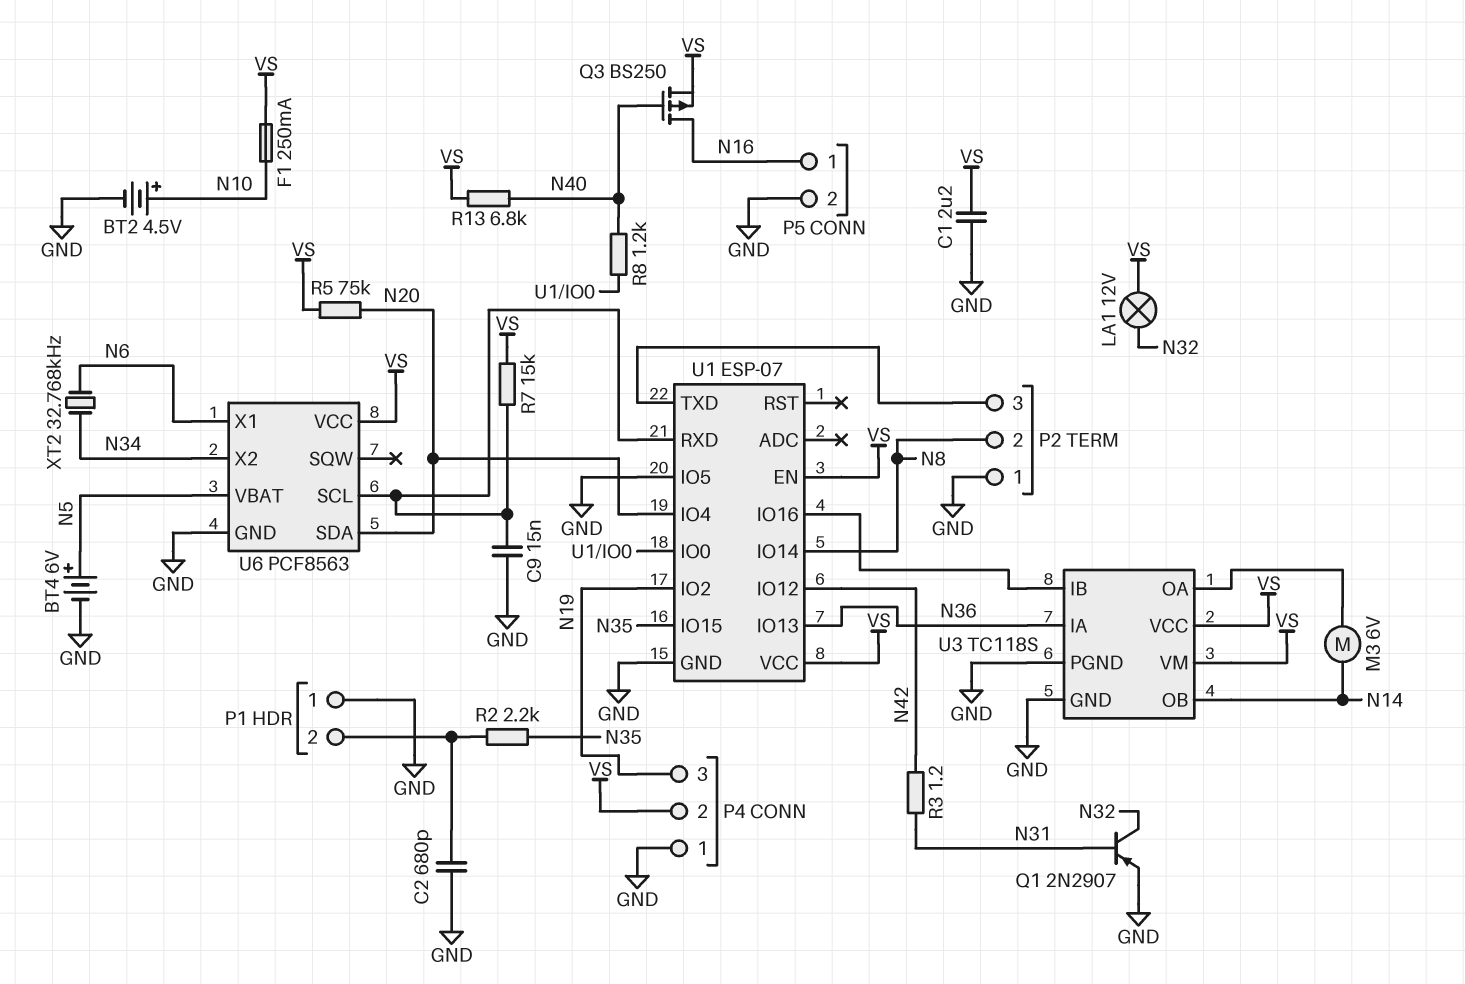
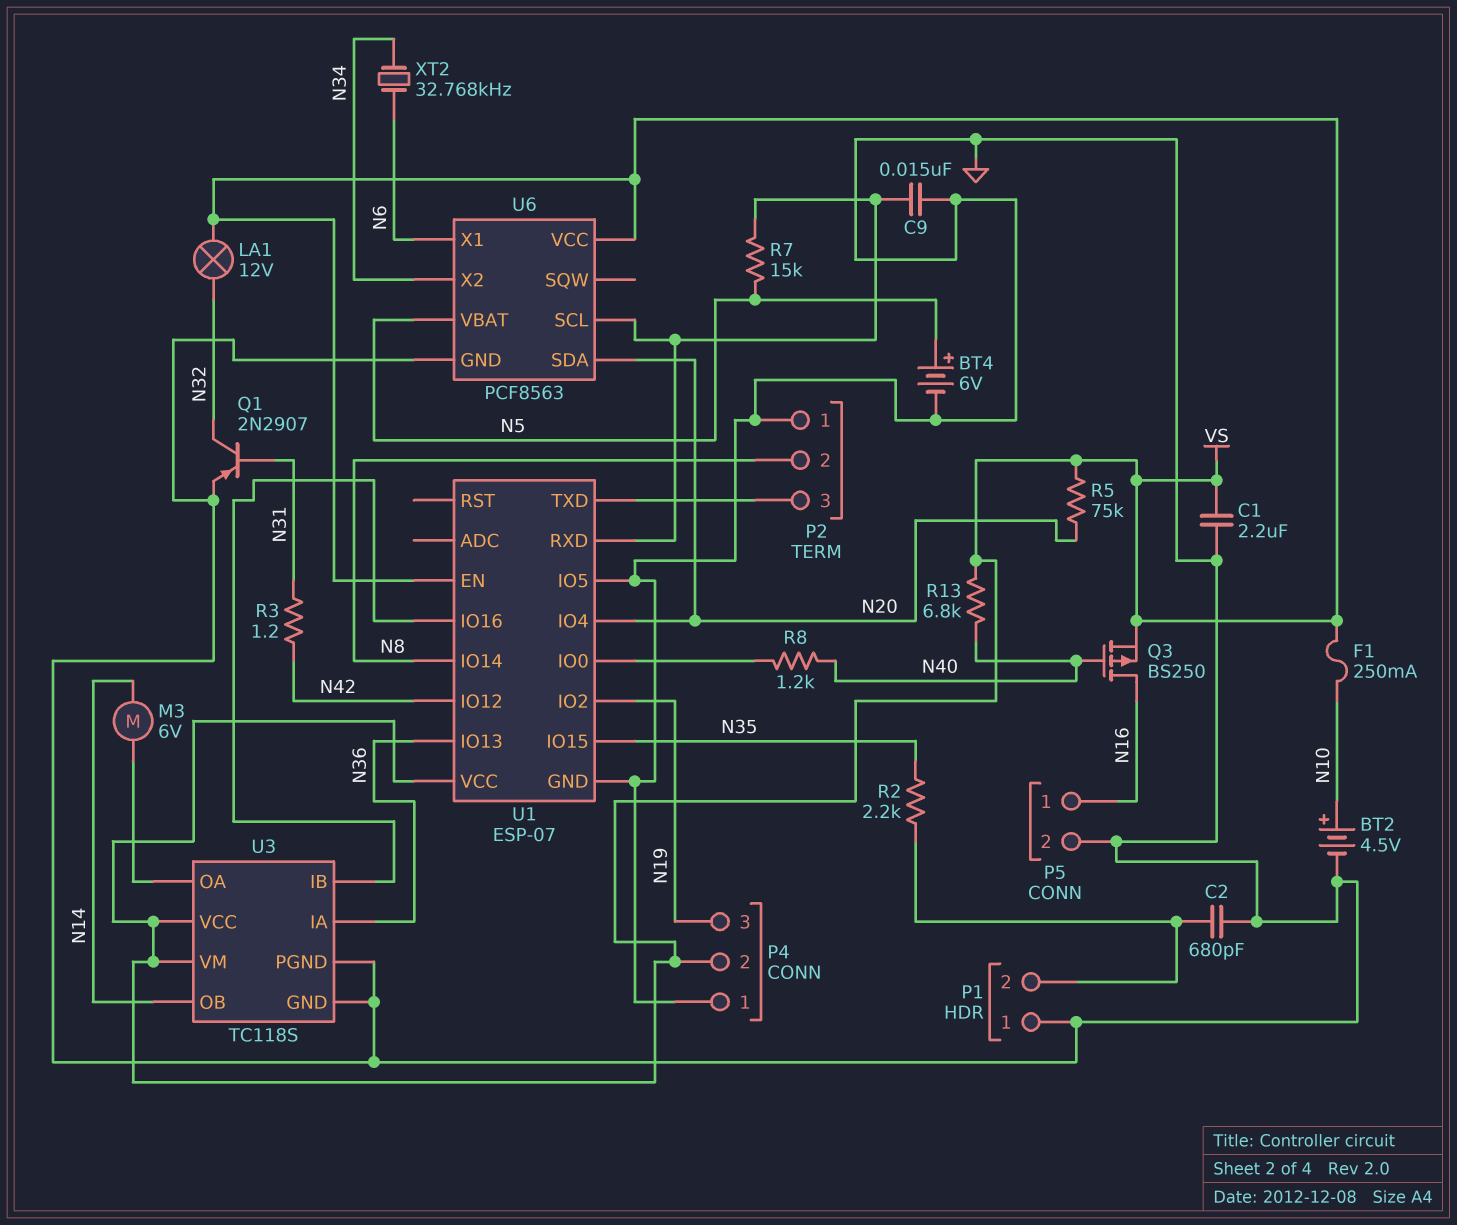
R7: 15k (U1/RXD, VS) -> 15k (N5, U1/RXD)

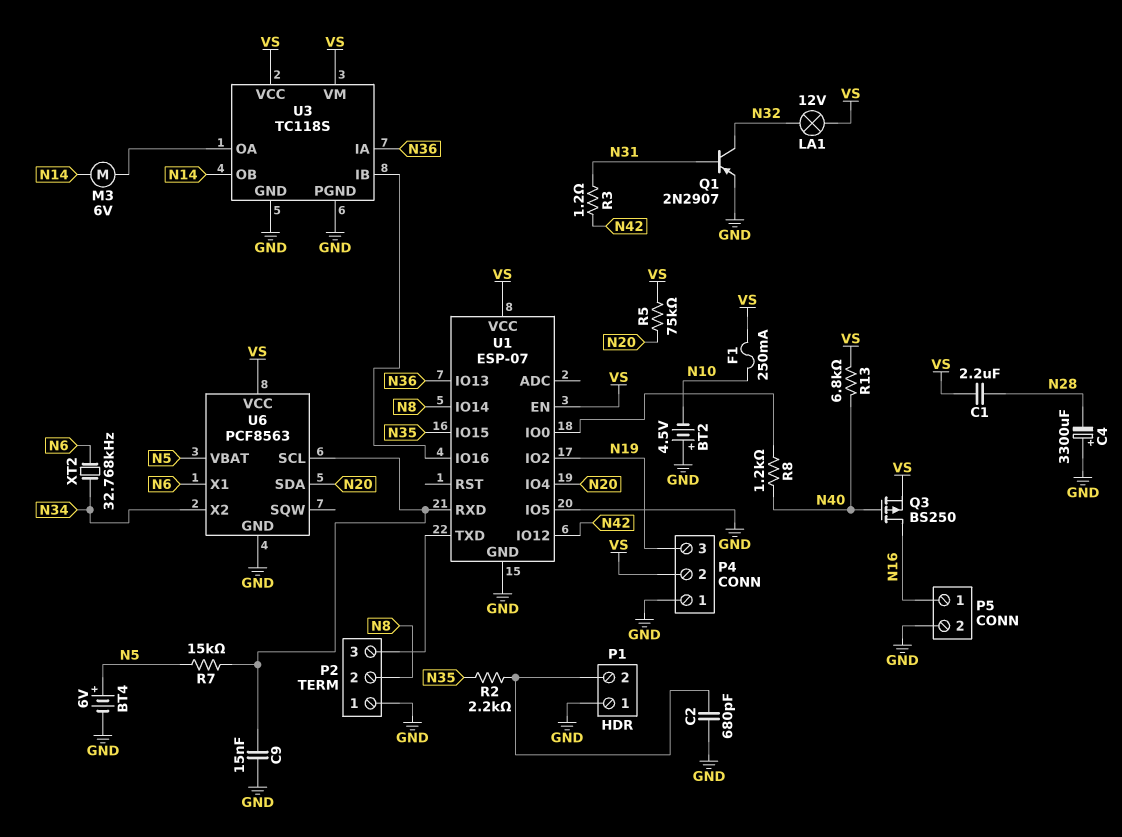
BT2: 4.5V (plus N10, minus GND) -> 4.5V (plus GND, minus N10)
C1: 2.2uF (GND, VS) -> 2.2uF (N28, VS)
C4: none -> 3300uF (plus GND, minus N28)

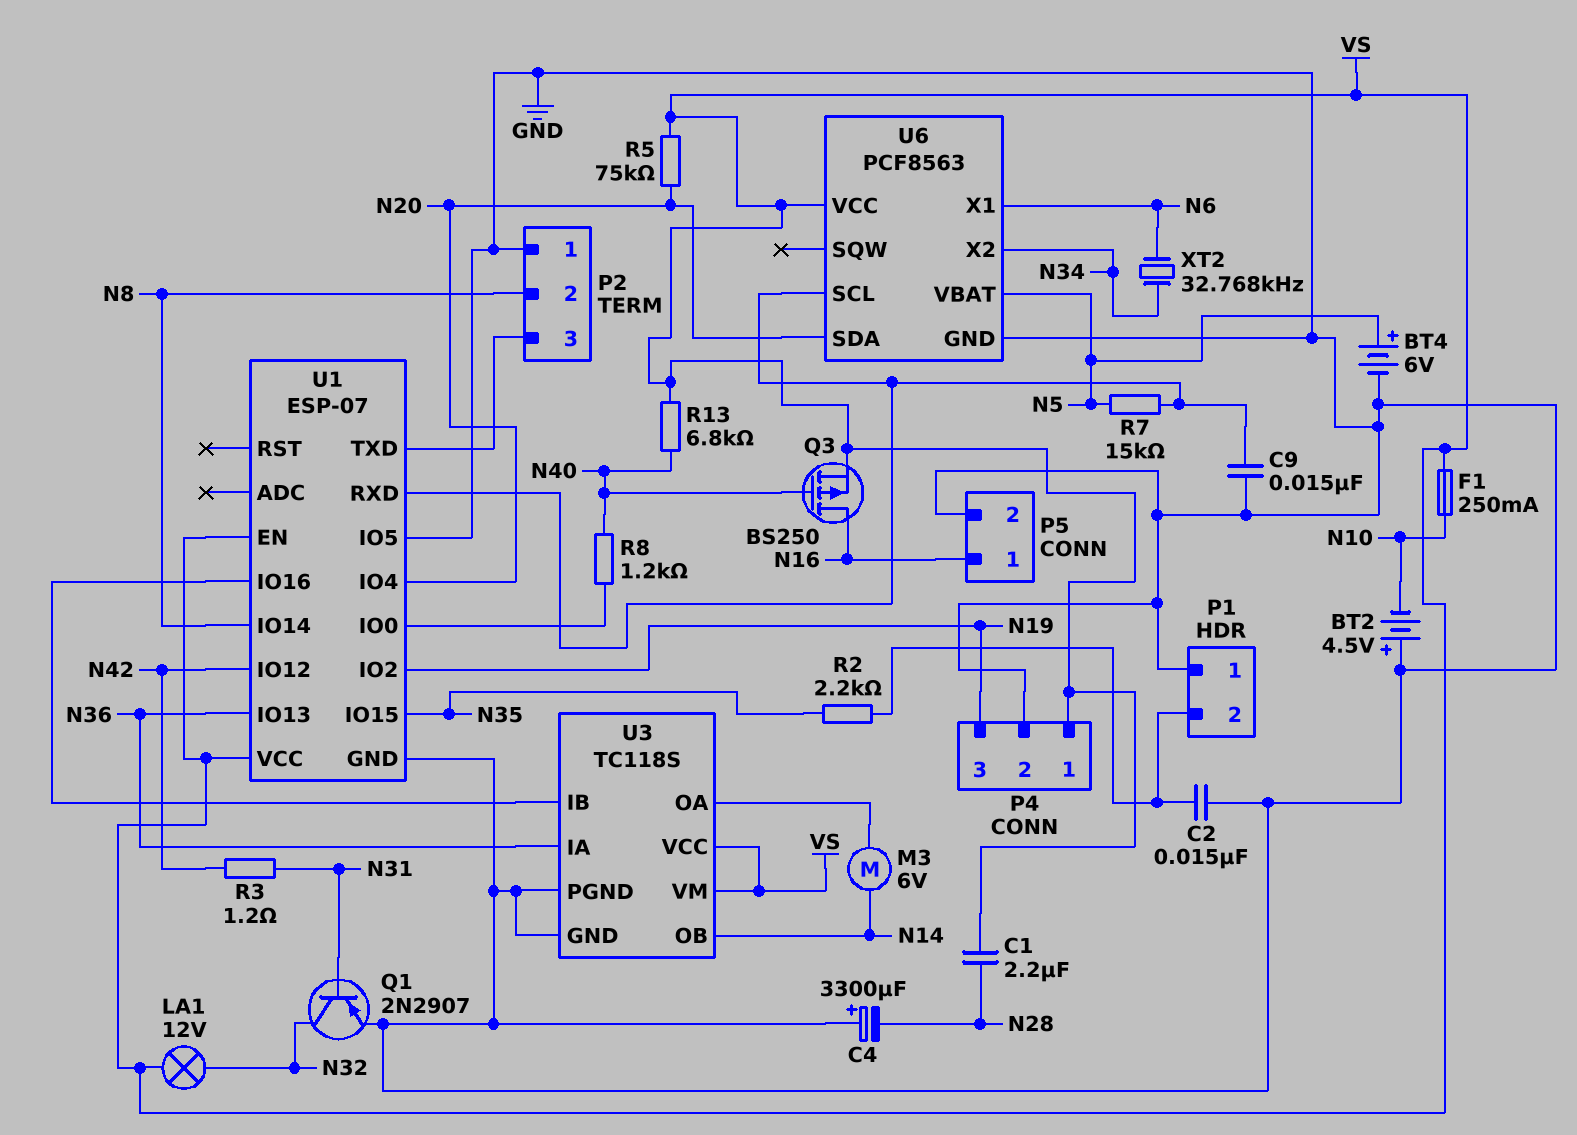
C2: 680pF (GND, P1/2) -> 15nF (GND, P1/2)
P4 pin 1: GND -> VS
P4 pin 2: VS -> GND

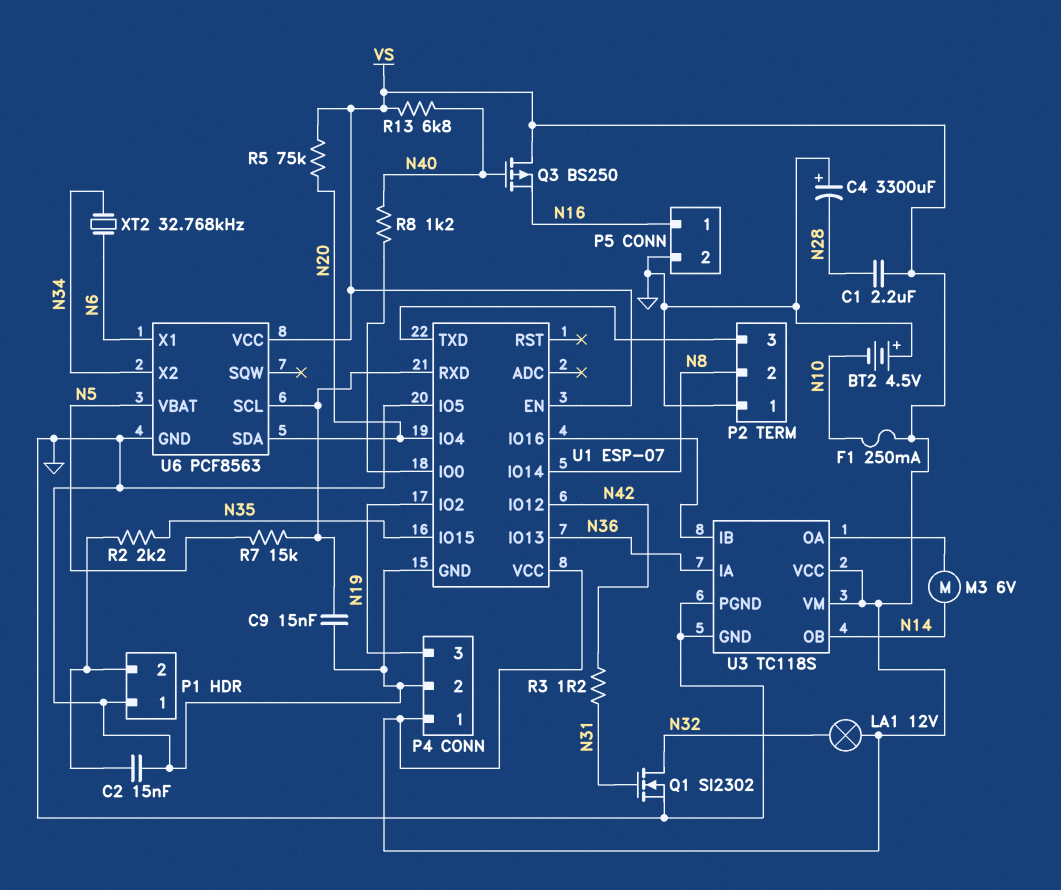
BT4: 6V (plus N5, minus GND) -> none
Q1: PNP 2N2907 (B N31, C N32, E GND) -> NMOS SI2302 (G N31, D N32, S GND)
Q3: PMOS BS250 (G N40, D N16, S VS) -> PMOS BS250 (G N40, D VS, S N16)

